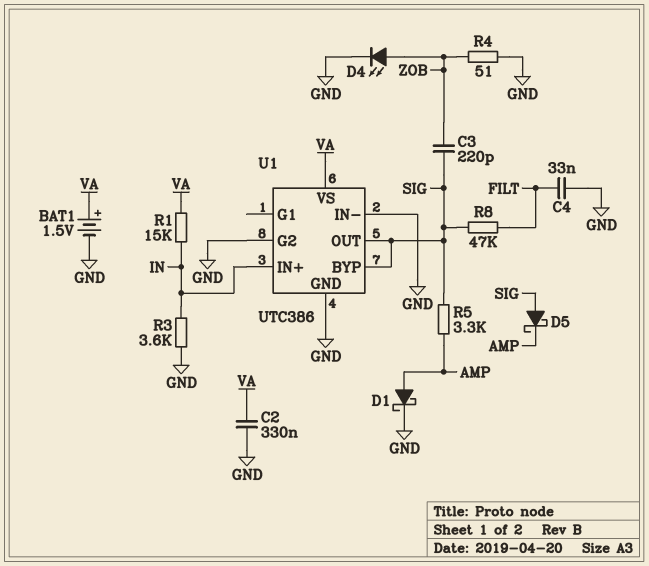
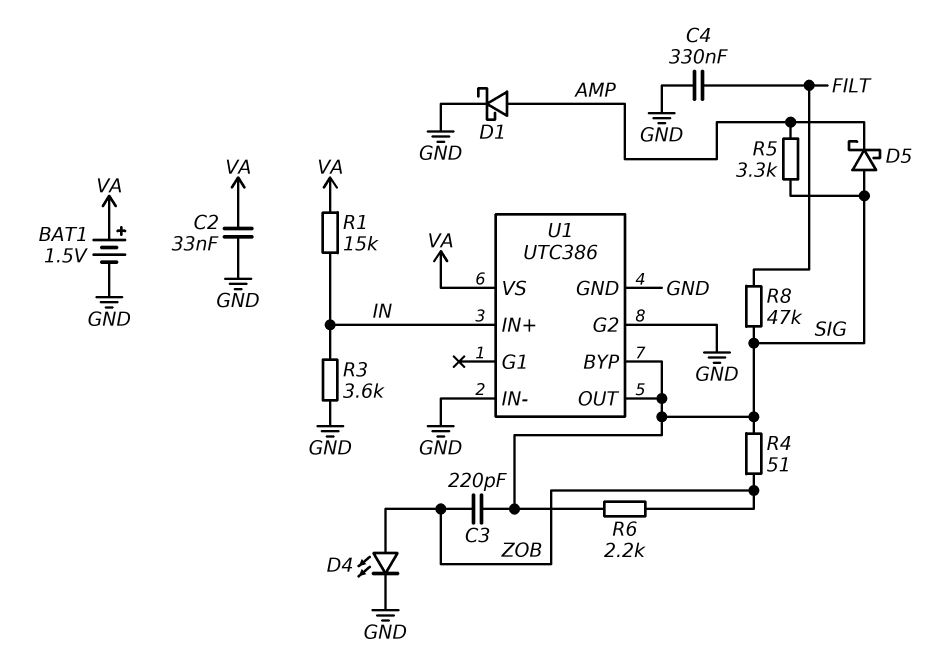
C2: 330nF (GND, VA) -> 33nF (GND, VA)
C4: 33nF (FILT, GND) -> 330nF (FILT, GND)
R4: 51 (GND, ZOB) -> 51 (SIG, ZOB)
R6: none -> 2.2k (SIG, ZOB)

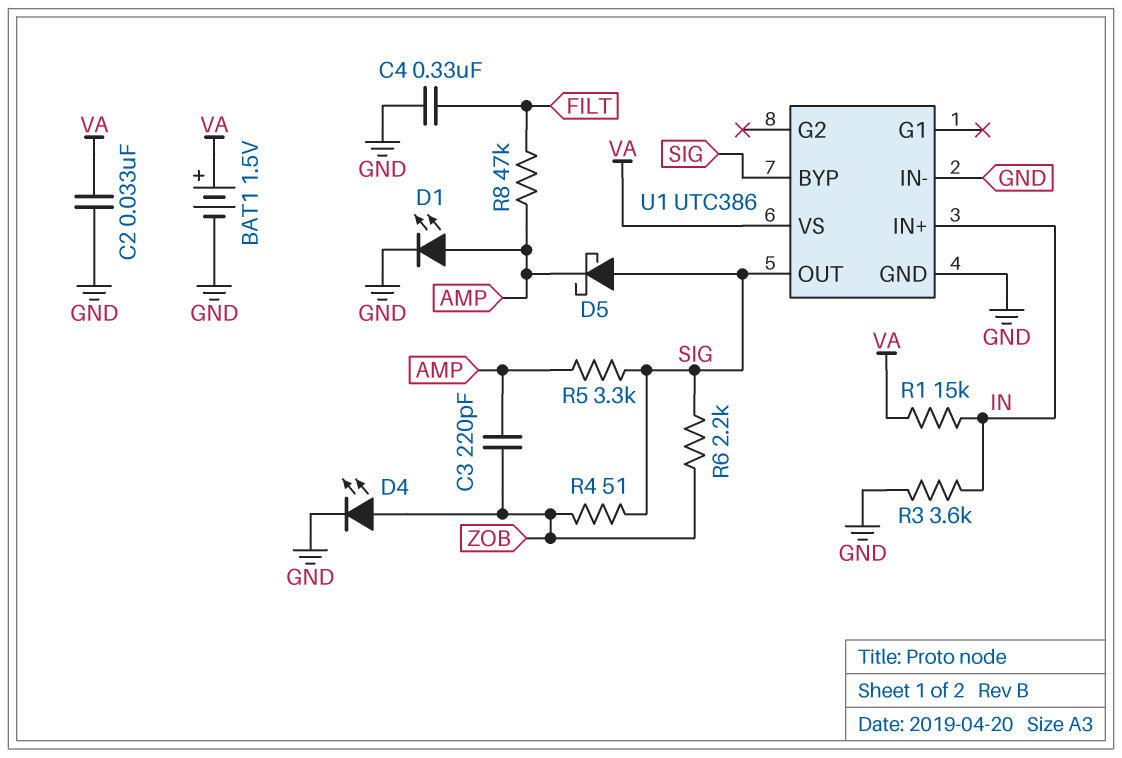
C3: 220pF (SIG, ZOB) -> 220pF (AMP, ZOB)
D1: schottky (A AMP, K GND) -> LED (A AMP, K GND)
R8: 47k (FILT, SIG) -> 47k (AMP, FILT)
U1 pin G2: GND -> none

